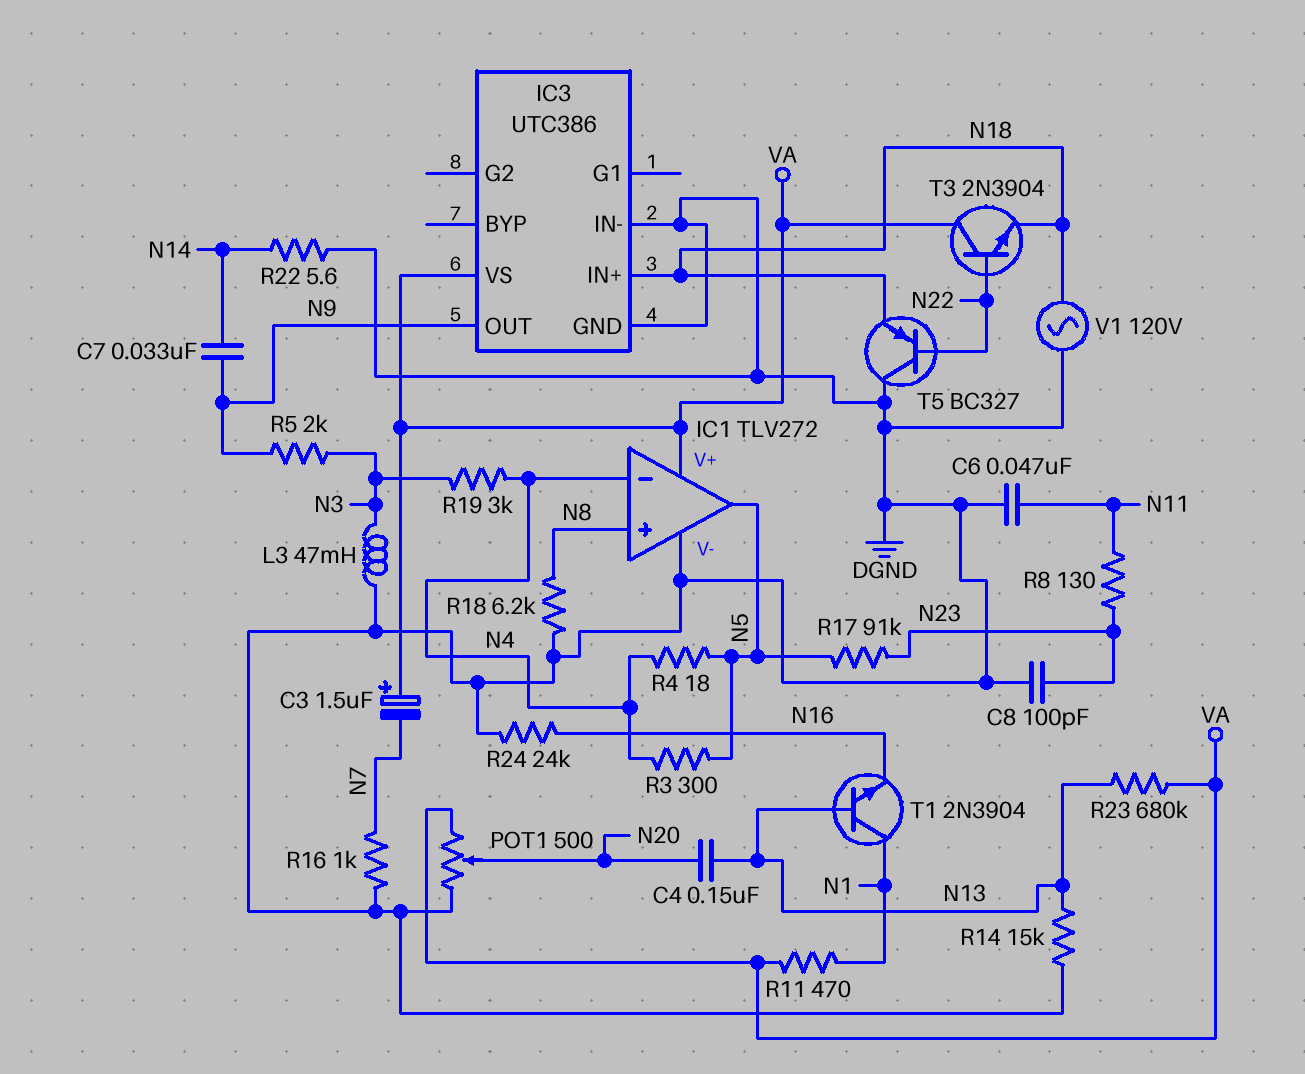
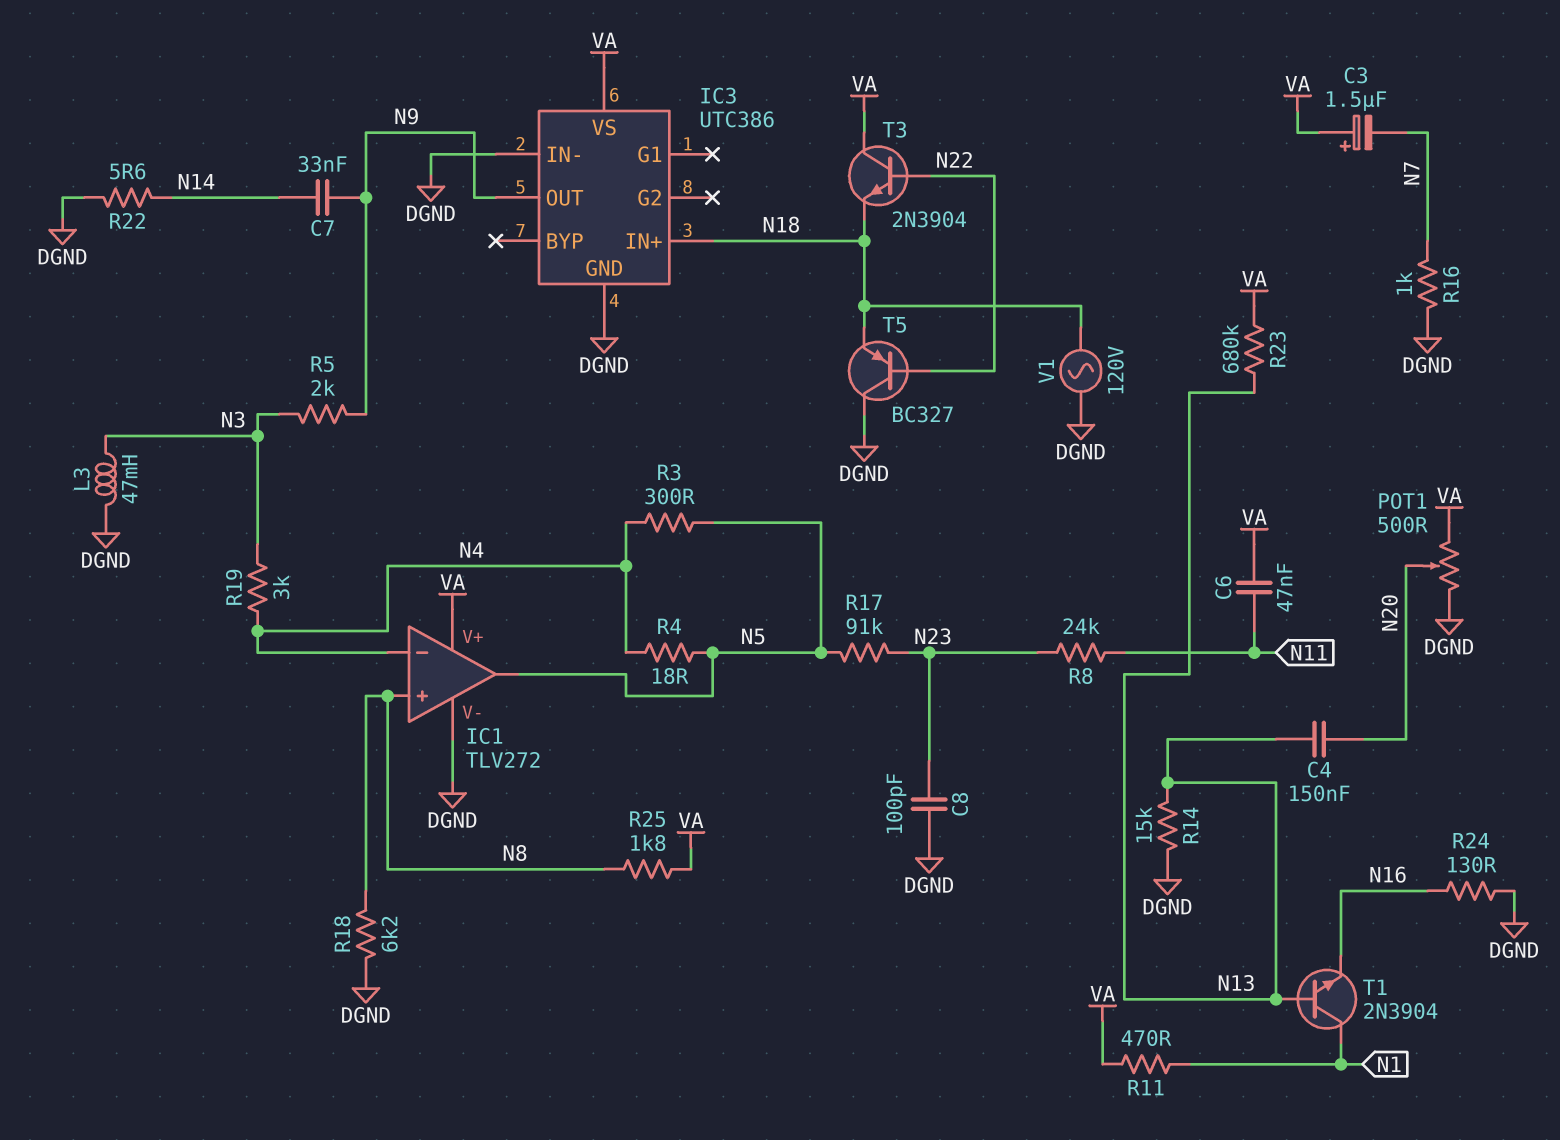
C6: 47nF (DGND, N11) -> 47nF (N11, VA)
R8: 130 (N11, N23) -> 24k (N11, N23)
R24: 24k (DGND, N16) -> 130 (DGND, N16)
R25: none -> 1.8k (N8, VA)

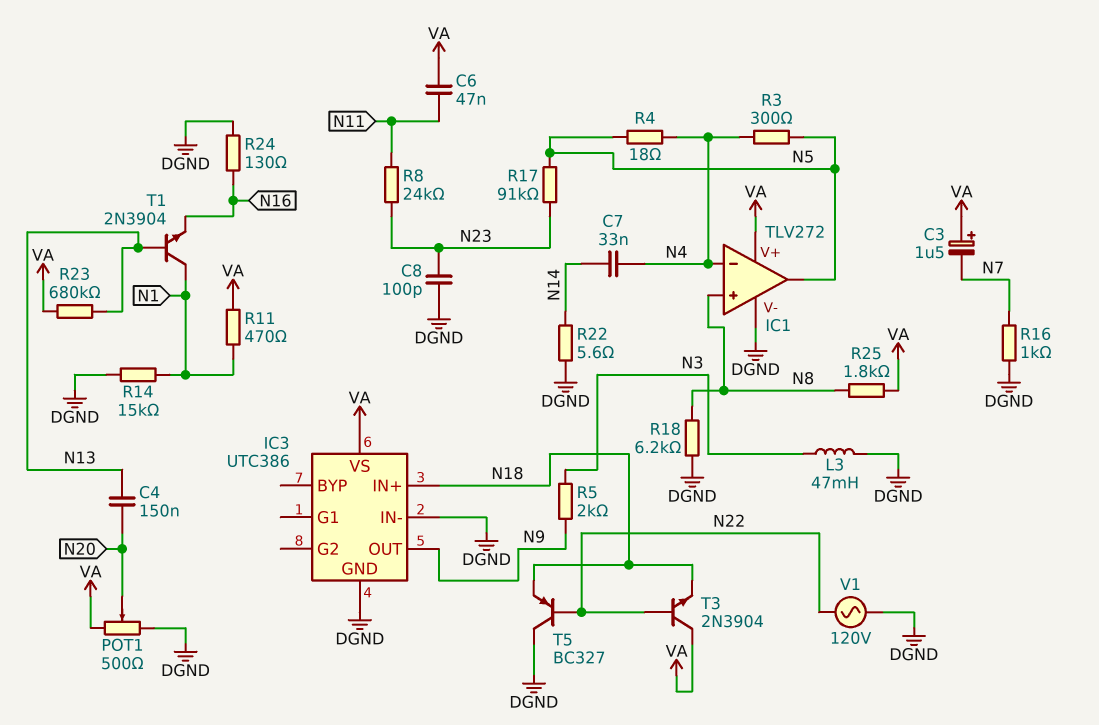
C7: 33nF (N9, N14) -> 33nF (N4, N14)
R14: 15k (DGND, N13) -> 15k (DGND, N1)
R19: 3k (N3, N4) -> none
V1: AC 120V (DGND, N18) -> AC 120V (DGND, N22)

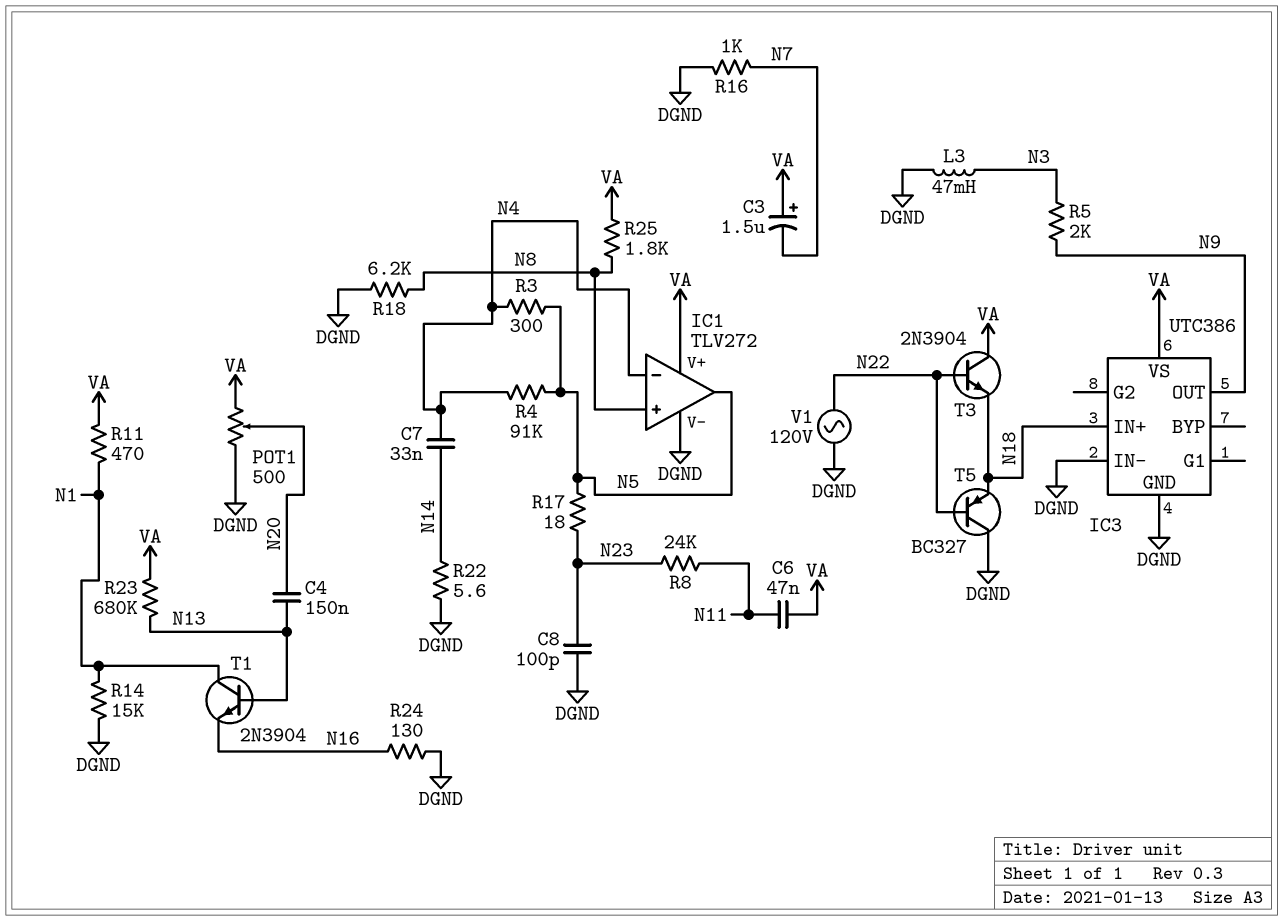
R4: 18 (N4, N5) -> 91k (N4, N5)
R17: 91k (N5, N23) -> 18 (N5, N23)

